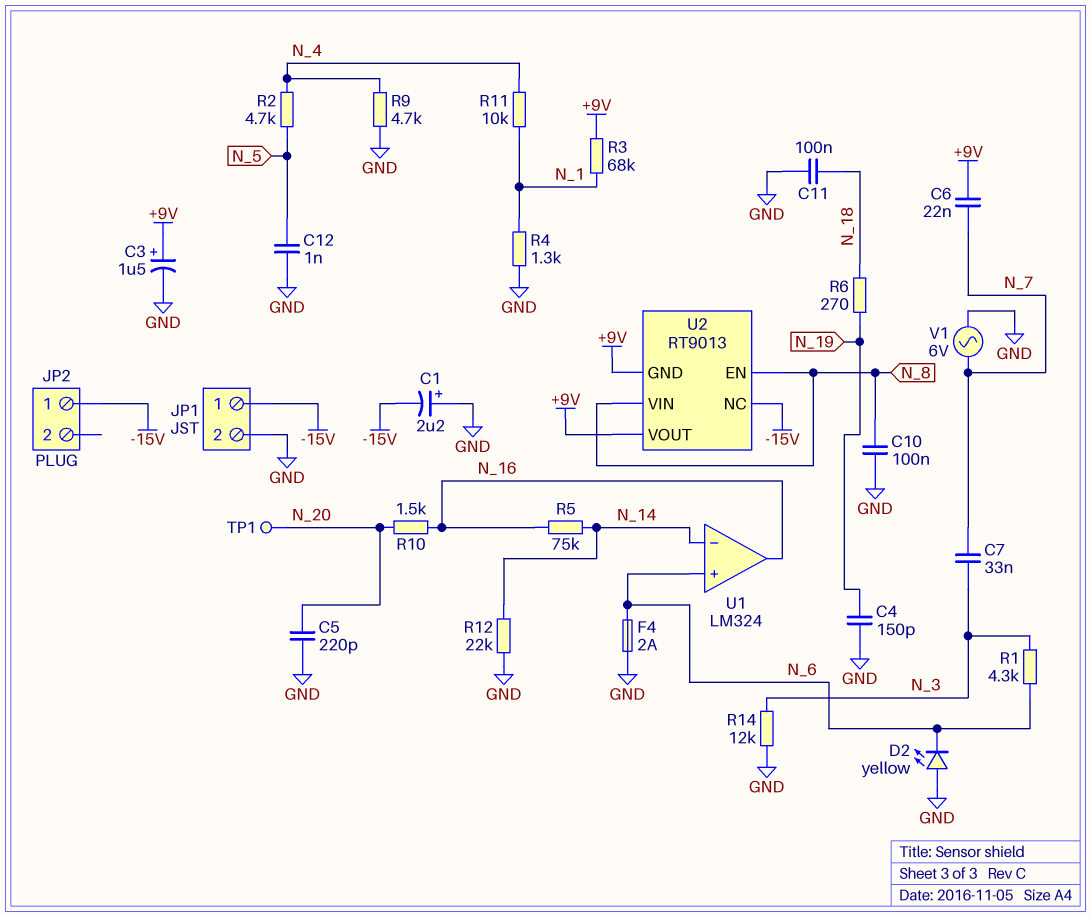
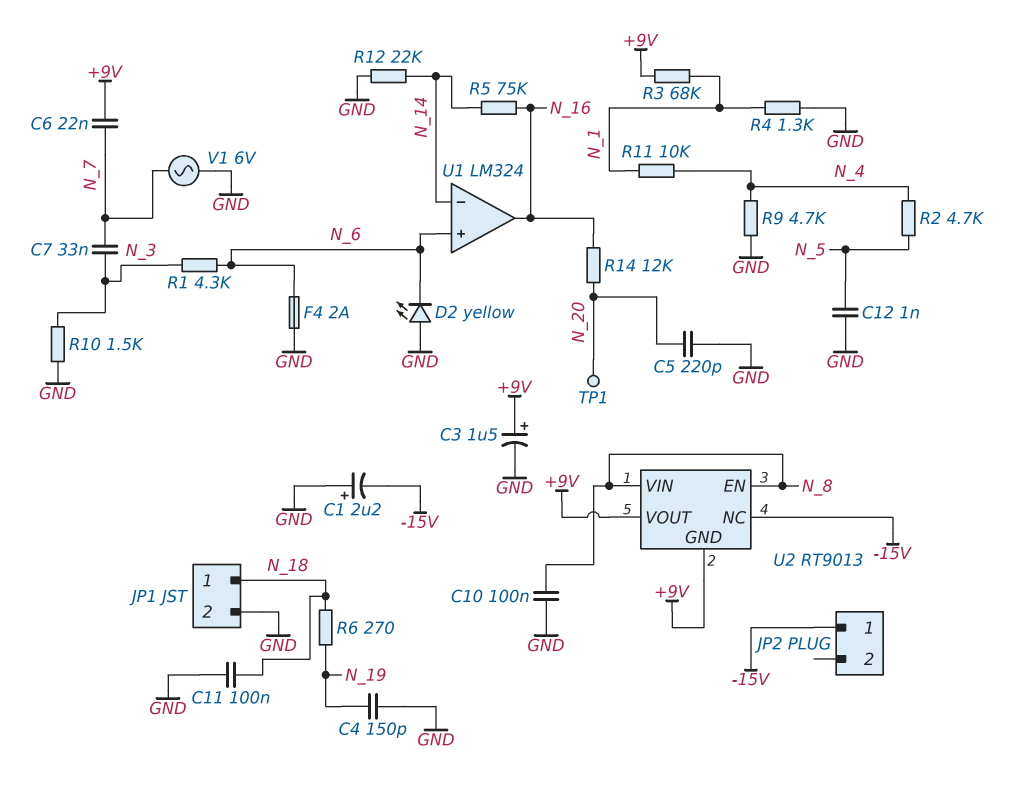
JP1 pin 1: -15V -> N_18
R10: 1.5k (N_16, N_20) -> 1.5k (GND, N_3)
R14: 12k (GND, N_3) -> 12k (N_16, N_20)

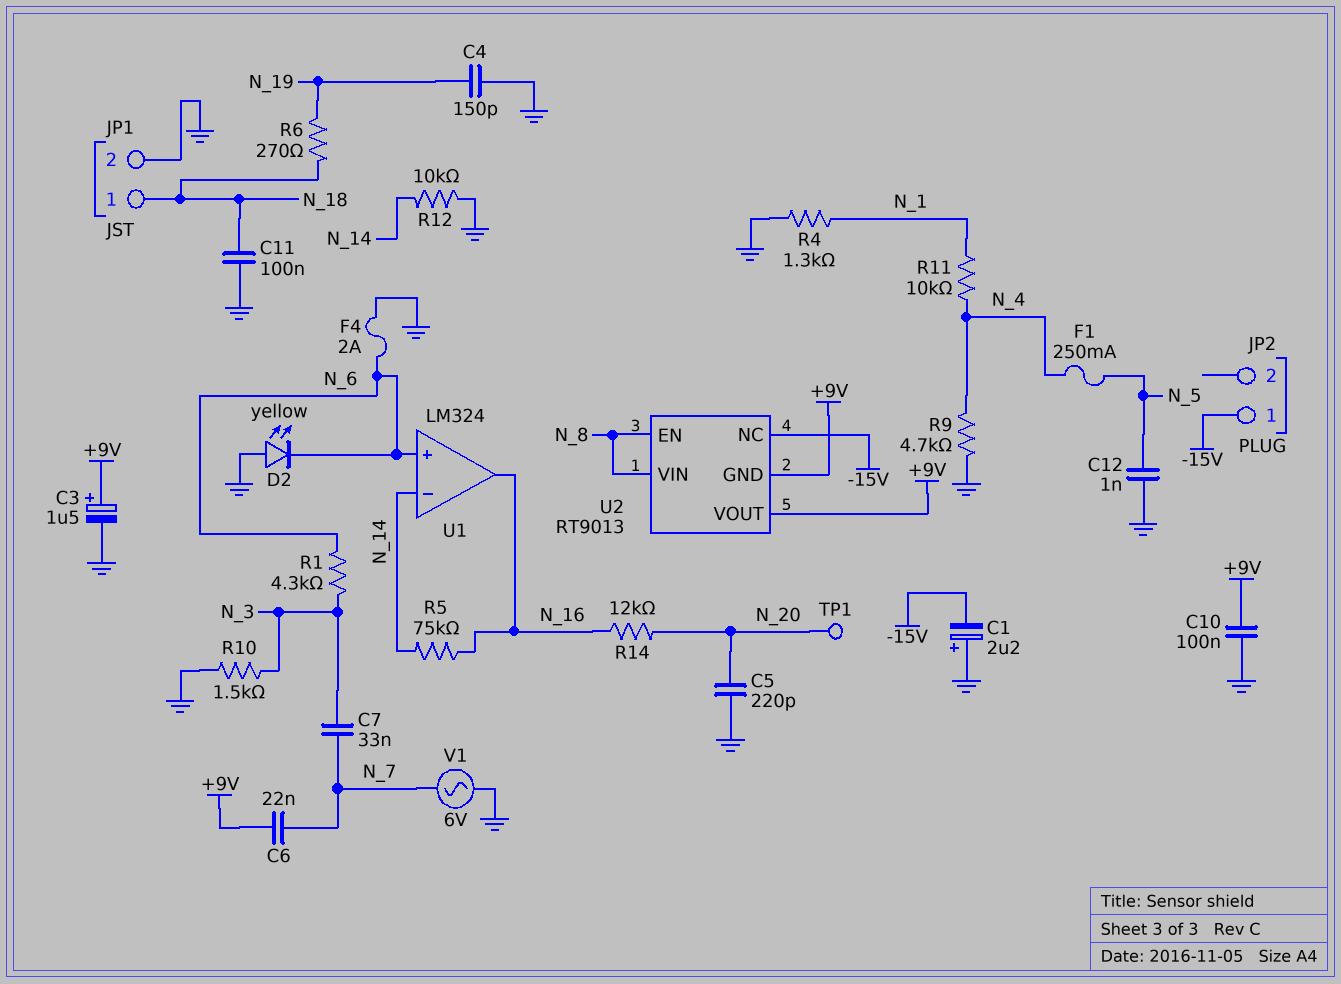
C10: 100nF (GND, N_8) -> 100nF (+9V, GND)
F1: none -> 250mA (N_4, N_5)
R2: 4.7k (N_4, N_5) -> none
R3: 68k (+9V, N_1) -> none
R12: 22k (GND, N_14) -> 10k (GND, N_14)

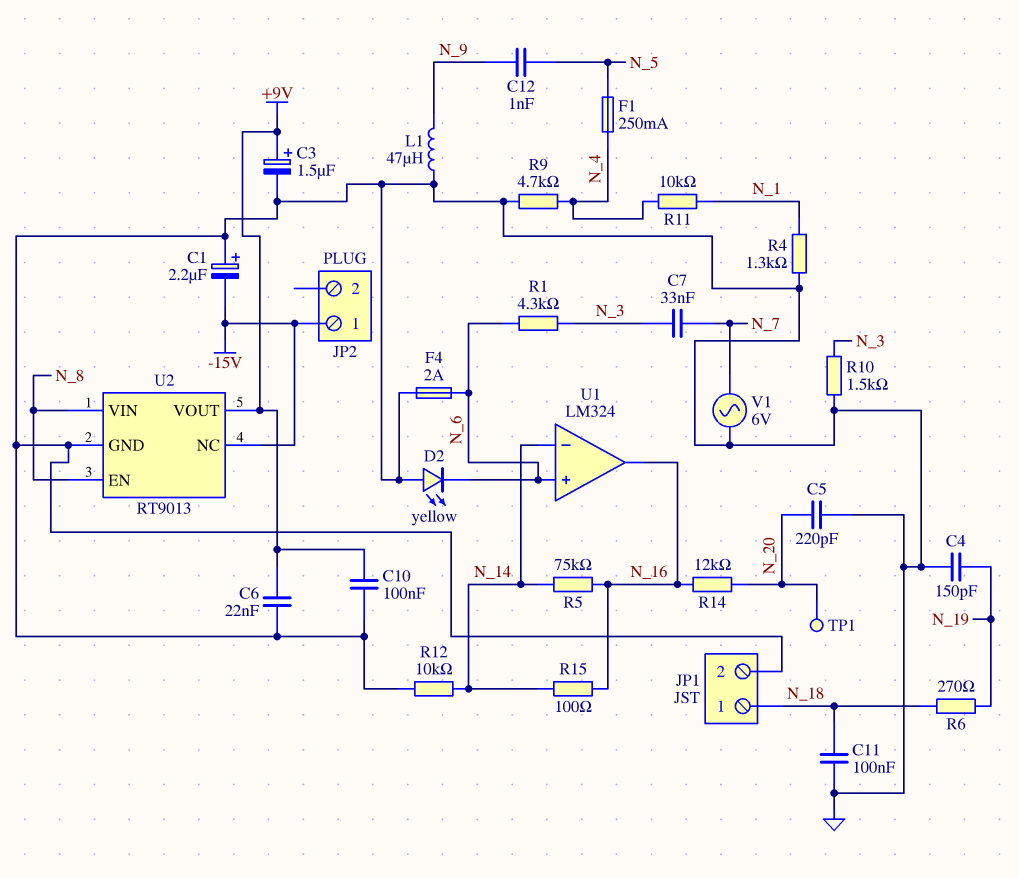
C6: 22nF (+9V, N_7) -> 22nF (+9V, GND)
C12: 1nF (GND, N_5) -> 1nF (N_5, N_9)
L1: none -> 47uH (GND, N_9)
R15: none -> 100 (N_14, N_16)
U2 pin GND: +9V -> GND

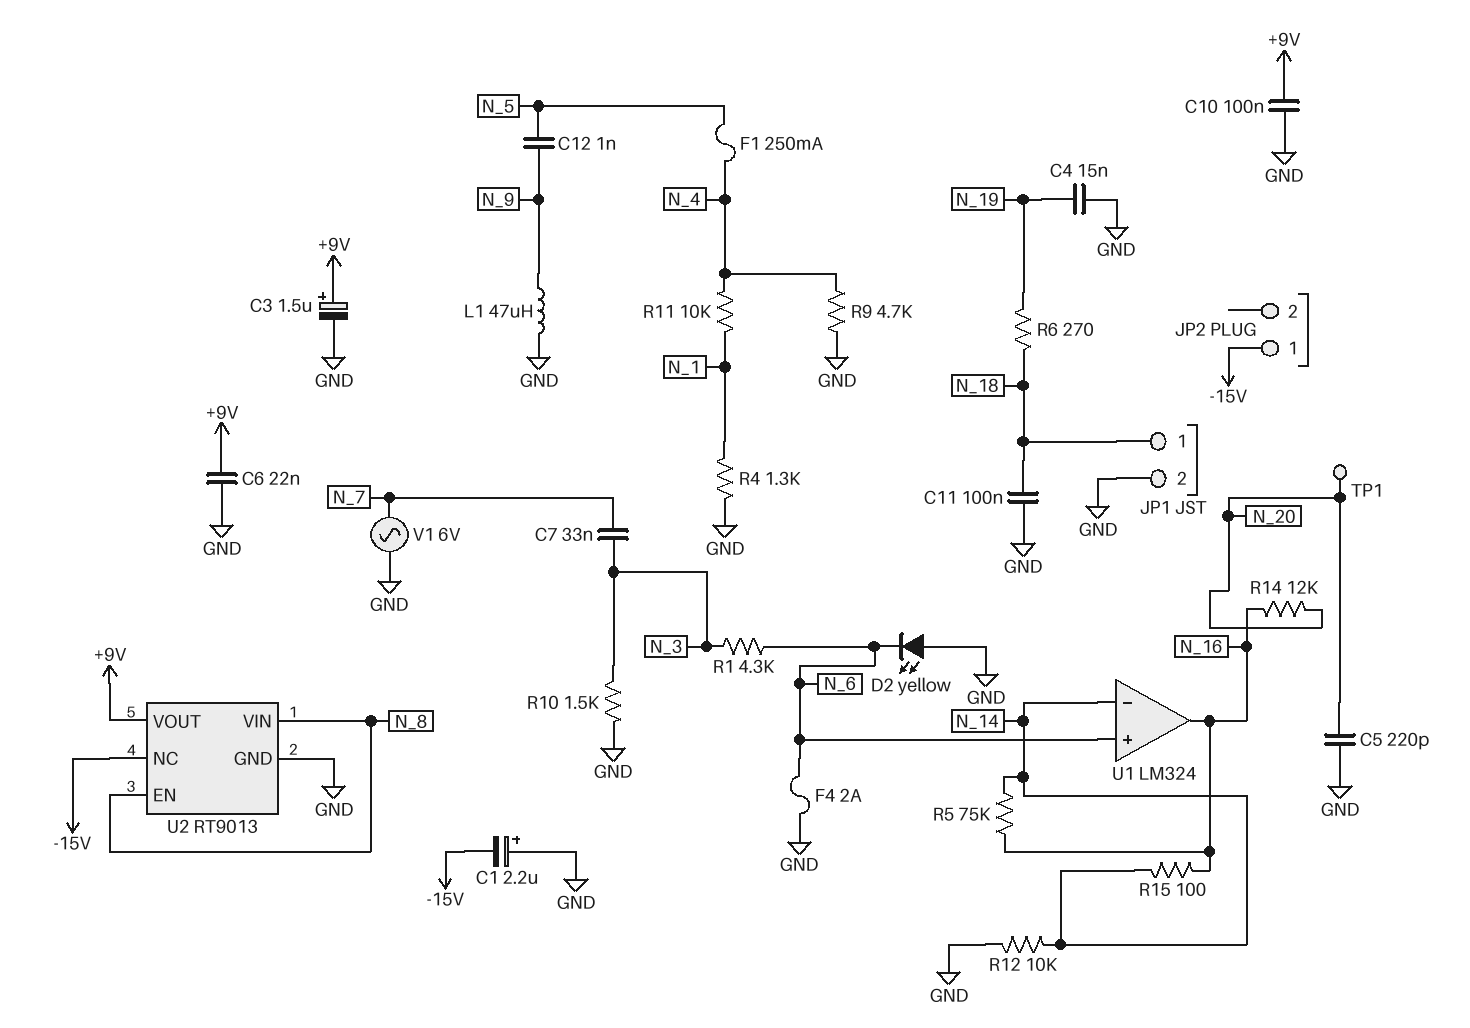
C4: 150pF (GND, N_19) -> 15nF (GND, N_19)

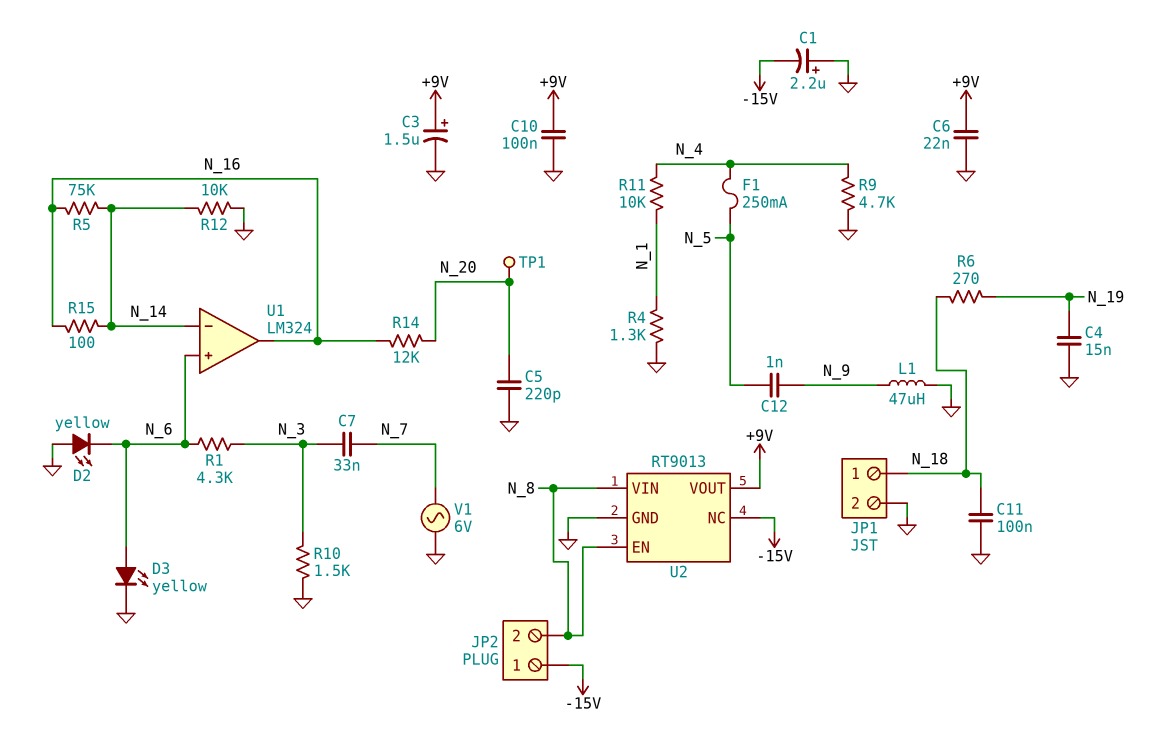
D3: none -> LED yellow (A N_6, K GND)
F4: 2A (GND, N_6) -> none
JP2 pin 2: none -> N_8

